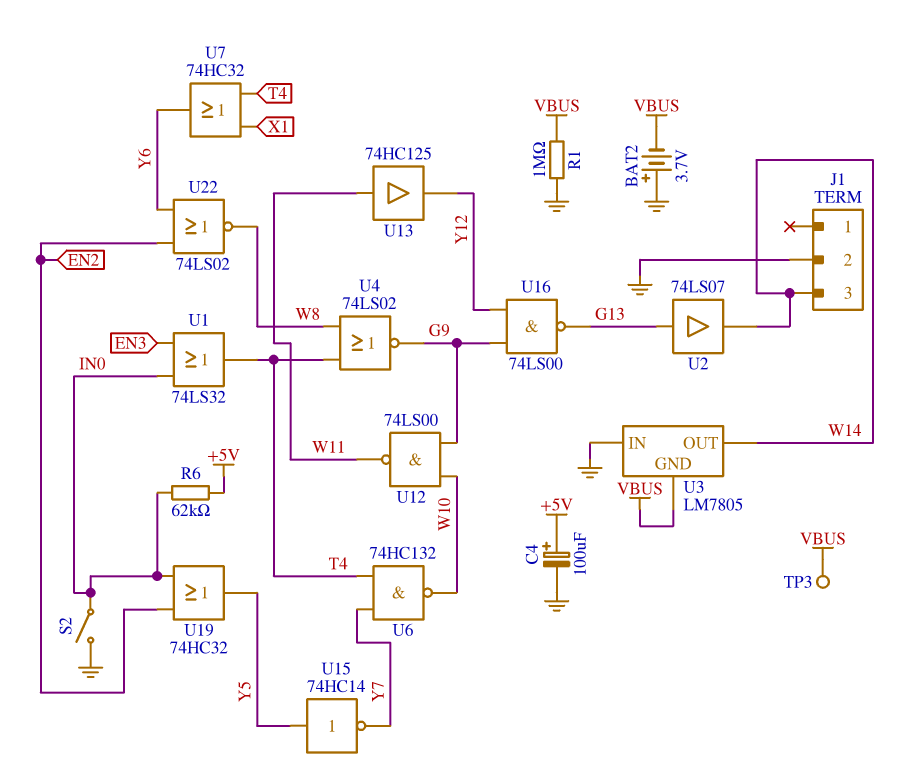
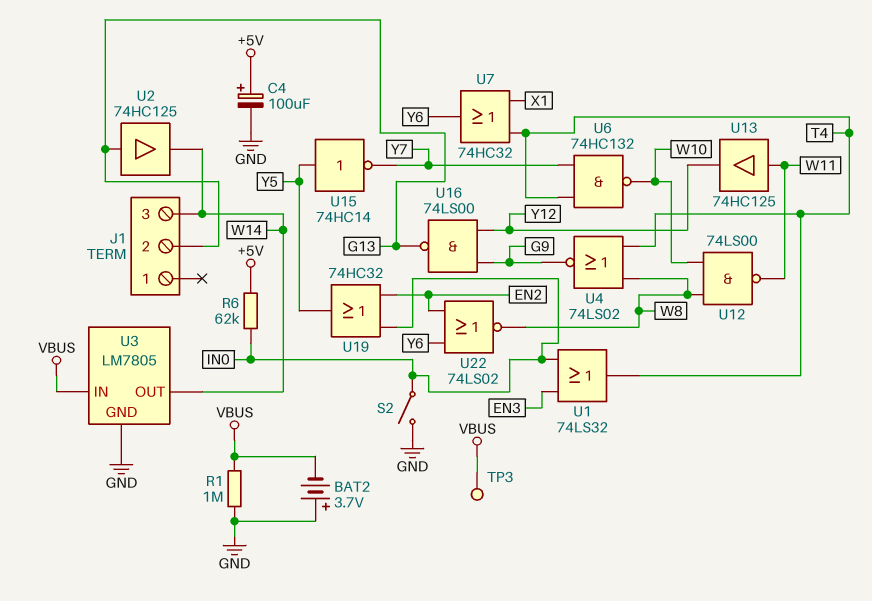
J1 pin 2: GND -> G13
U2: buffer 74LS07 (in G13, out W14) -> buffer 74HC125 (in G13, out W14)
U3 pin GND: VBUS -> GND
U3 pin IN: GND -> VBUS
U12: NAND 74LS00 (in G9, in W10, out W11) -> NAND 74LS00 (in W8, in W10, out W11)

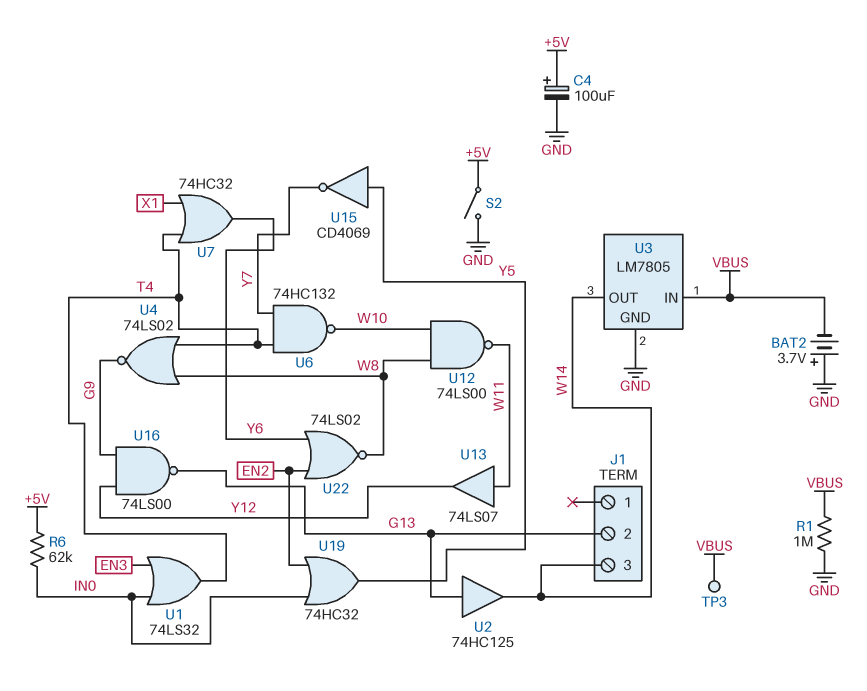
S2: switch (GND, IN0) -> switch (+5V, GND)
U13: buffer 74HC125 (in W11, out Y12) -> buffer 74LS07 (in W11, out Y12)
U15: NOT 74HC14 (in Y5, out Y7) -> NOT CD4069 (in Y5, out Y7)

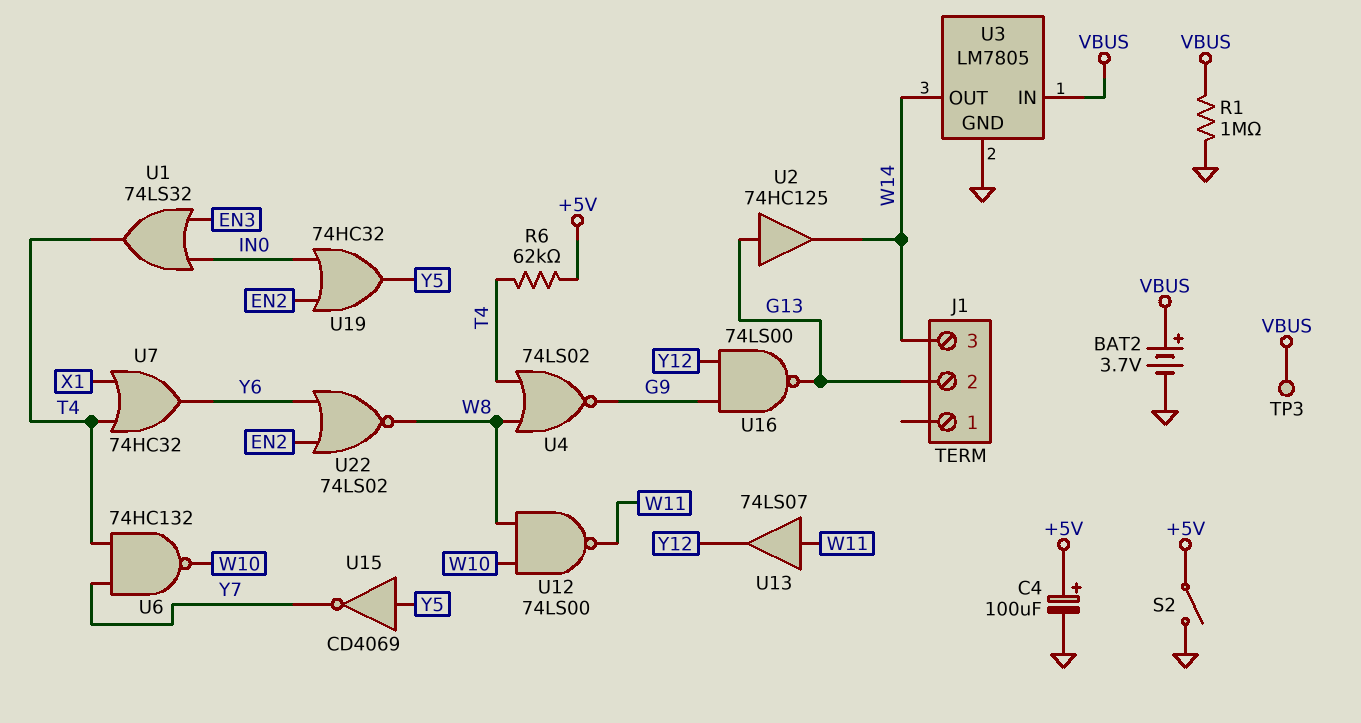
BAT2: 3.7V (plus GND, minus VBUS) -> 3.7V (plus VBUS, minus GND)
R6: 62k (+5V, IN0) -> 62k (+5V, T4)

